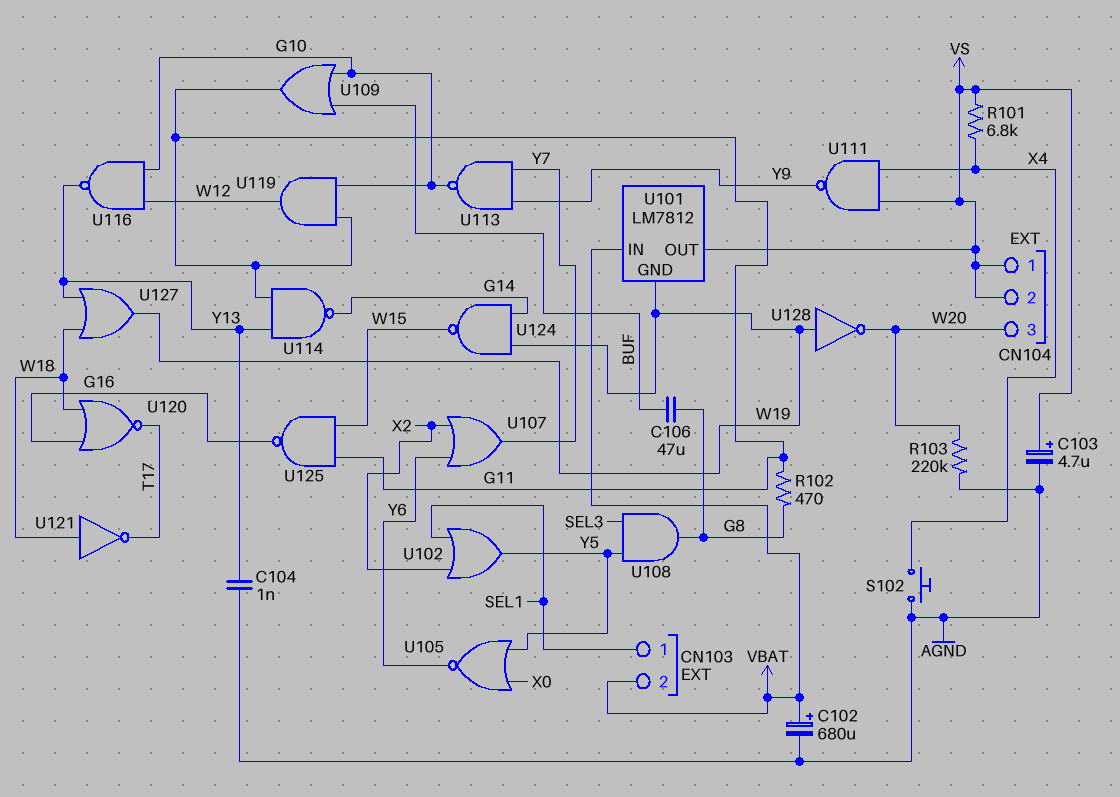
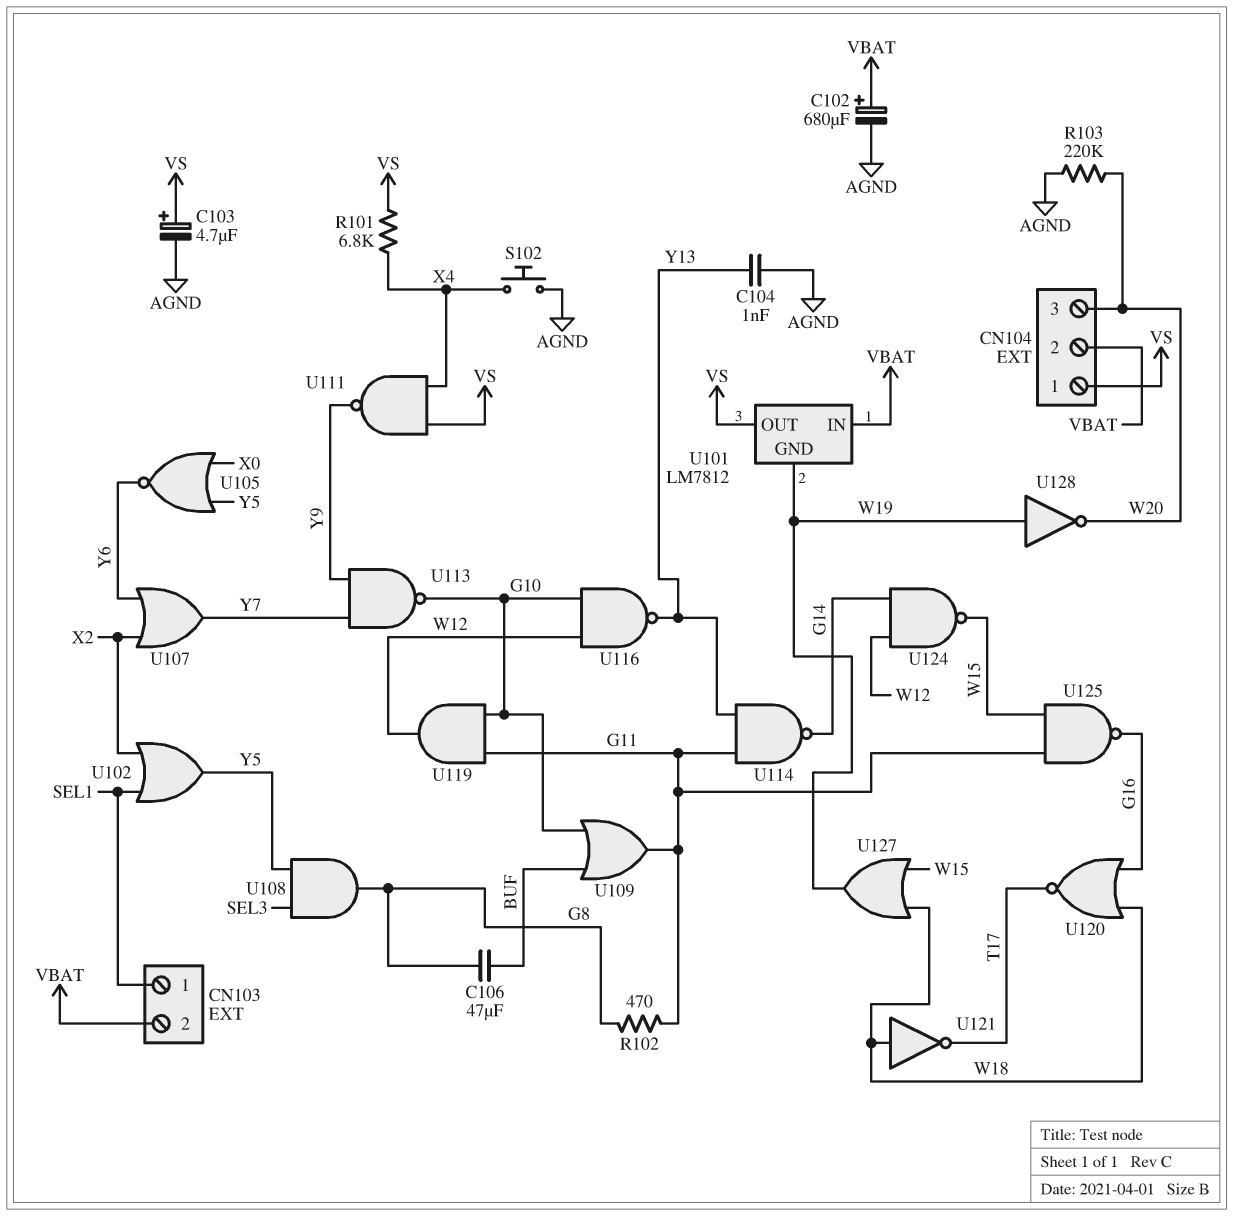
CN104 pin 2: VS -> VBAT
U124: NAND (in G14, in W19, out W15) -> NAND (in G14, in W12, out W15)
U127: OR (in W18, in Y13, out W19) -> OR (in W15, in W18, out W19)

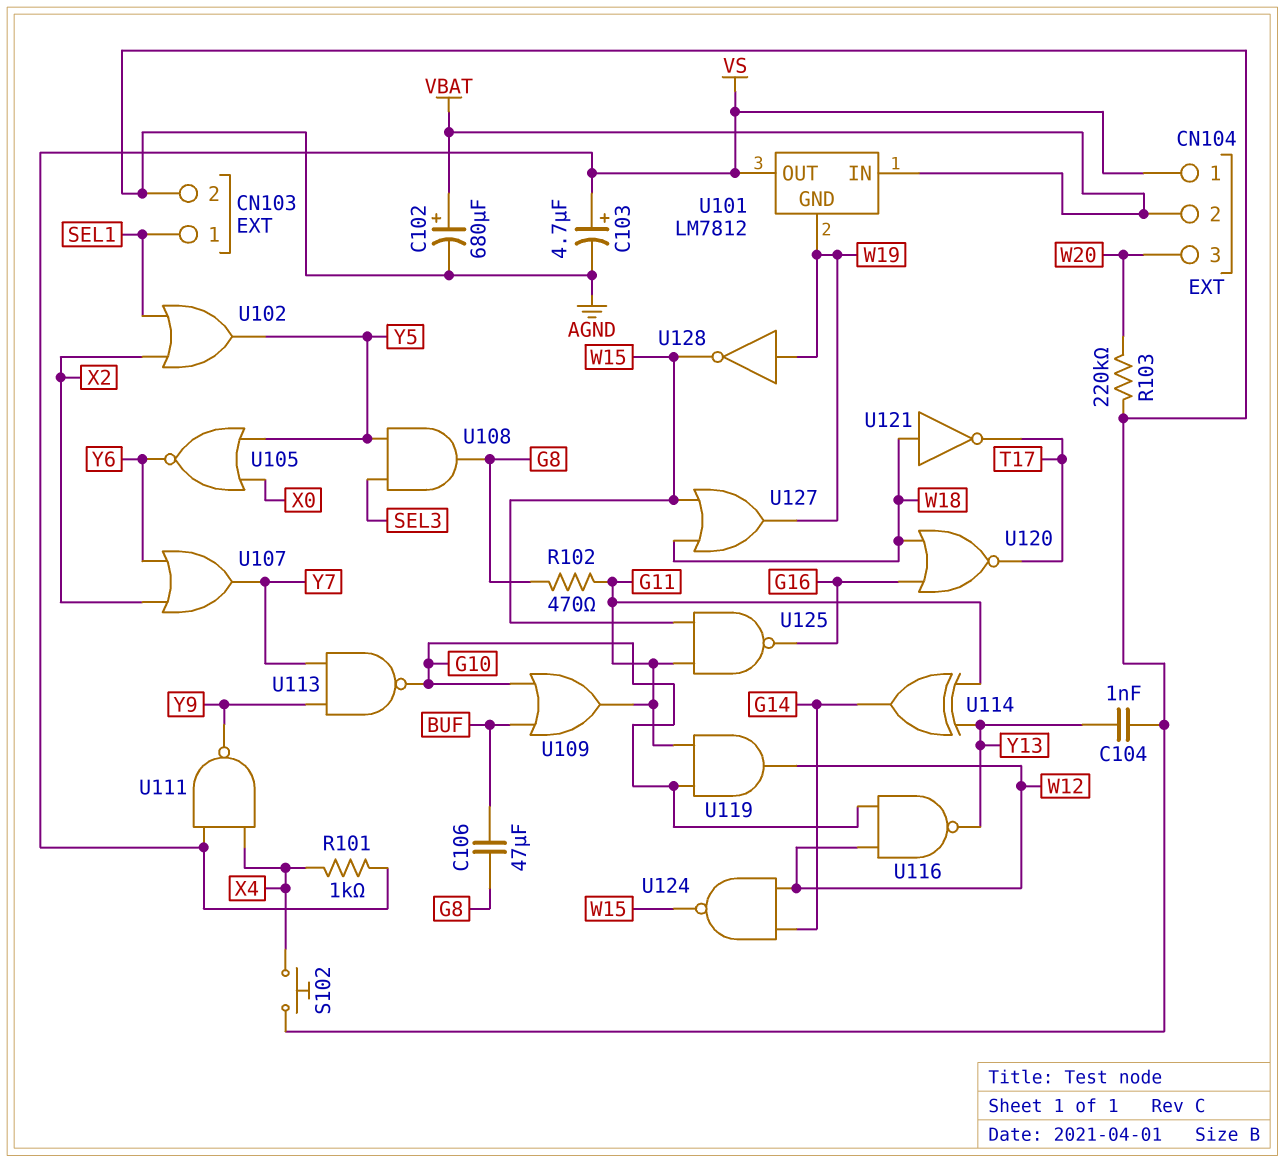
CN103 pin 2: VBAT -> AGND
R101: 6.8k (VS, X4) -> 1k (VS, X4)
U114: NAND (in G11, in Y13, out G14) -> XOR (in G11, in Y13, out G14)
U128: NOT (in W19, out W20) -> NOT (in W19, out W15)

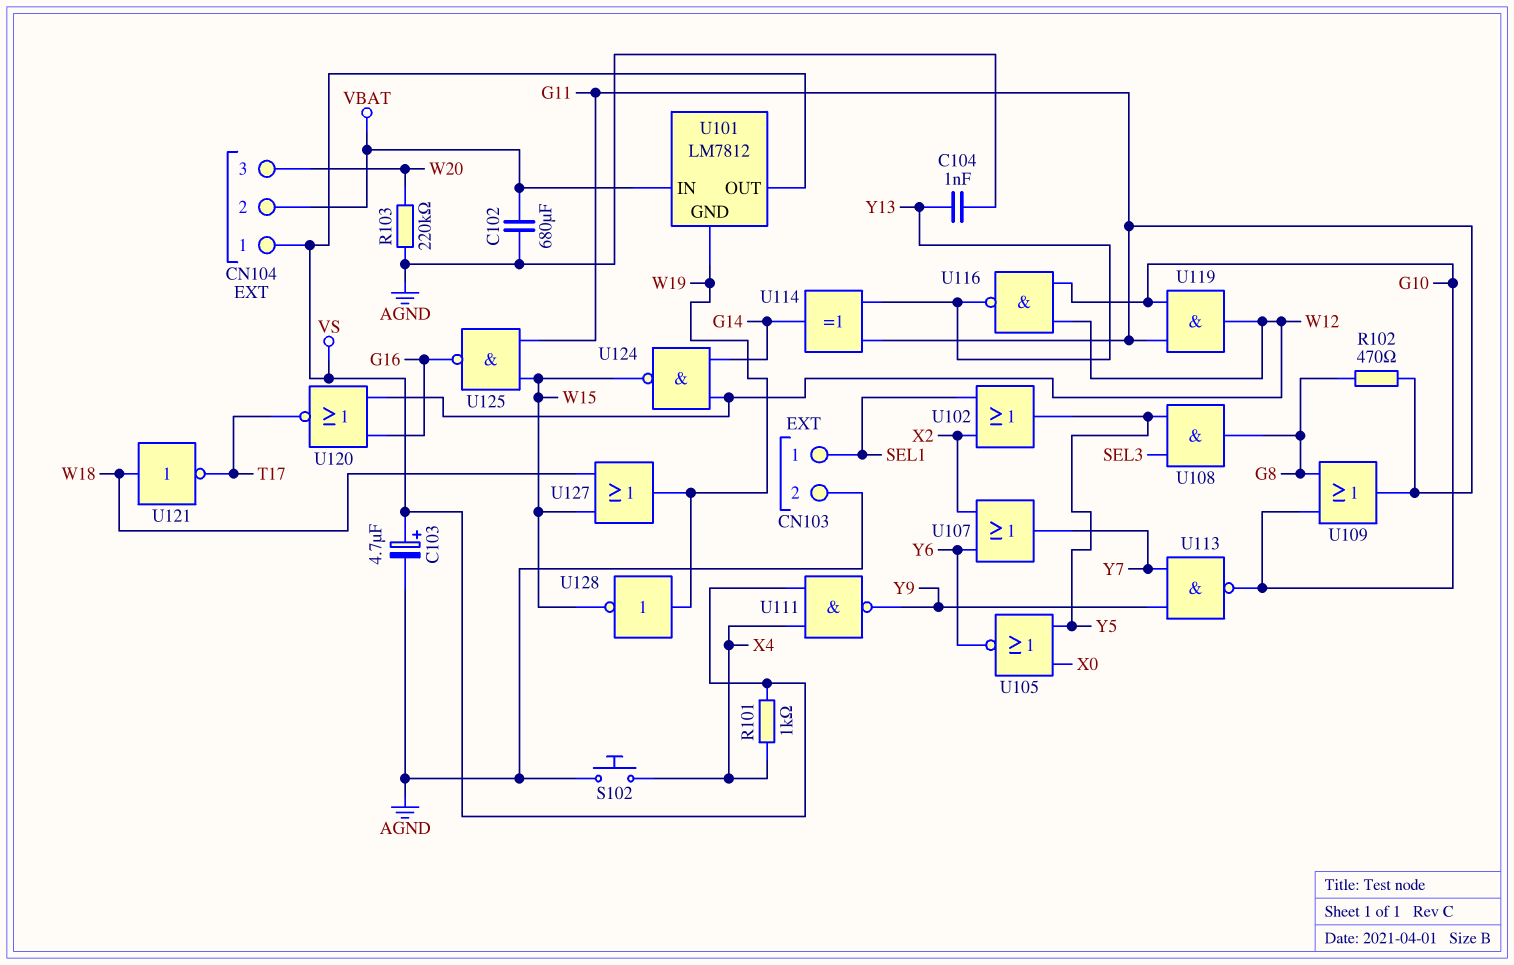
C102: 680uF (plus VBAT, minus AGND) -> 680uF (AGND, VBAT)
C106: 47uF (BUF, G8) -> none
U109: OR (in BUF, in G10, out G11) -> OR (in G8, in G10, out G11)
U120: NOR (in G16, in W18, out T17) -> NOR (in G16, in W12, out T17)

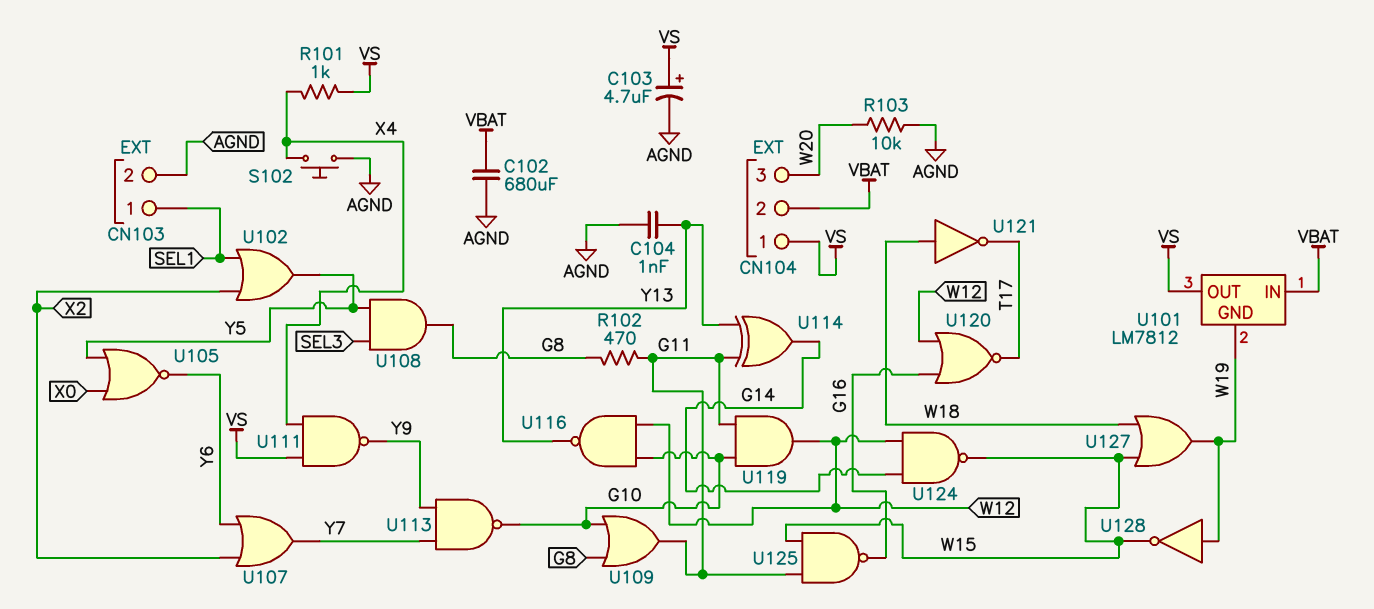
R103: 220k (AGND, W20) -> 10k (AGND, W20)

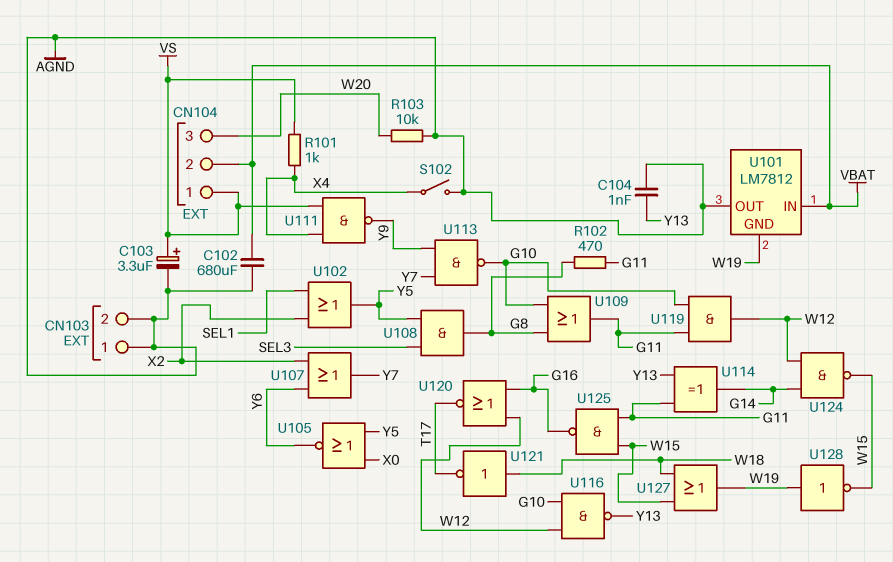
C103: 4.7uF (plus VS, minus AGND) -> 3.3uF (plus VS, minus AGND)
CN103 pin 1: SEL1 -> AGND
S102: button (AGND, X4) -> switch (AGND, X4)
U101 pin OUT: VS -> AGND

